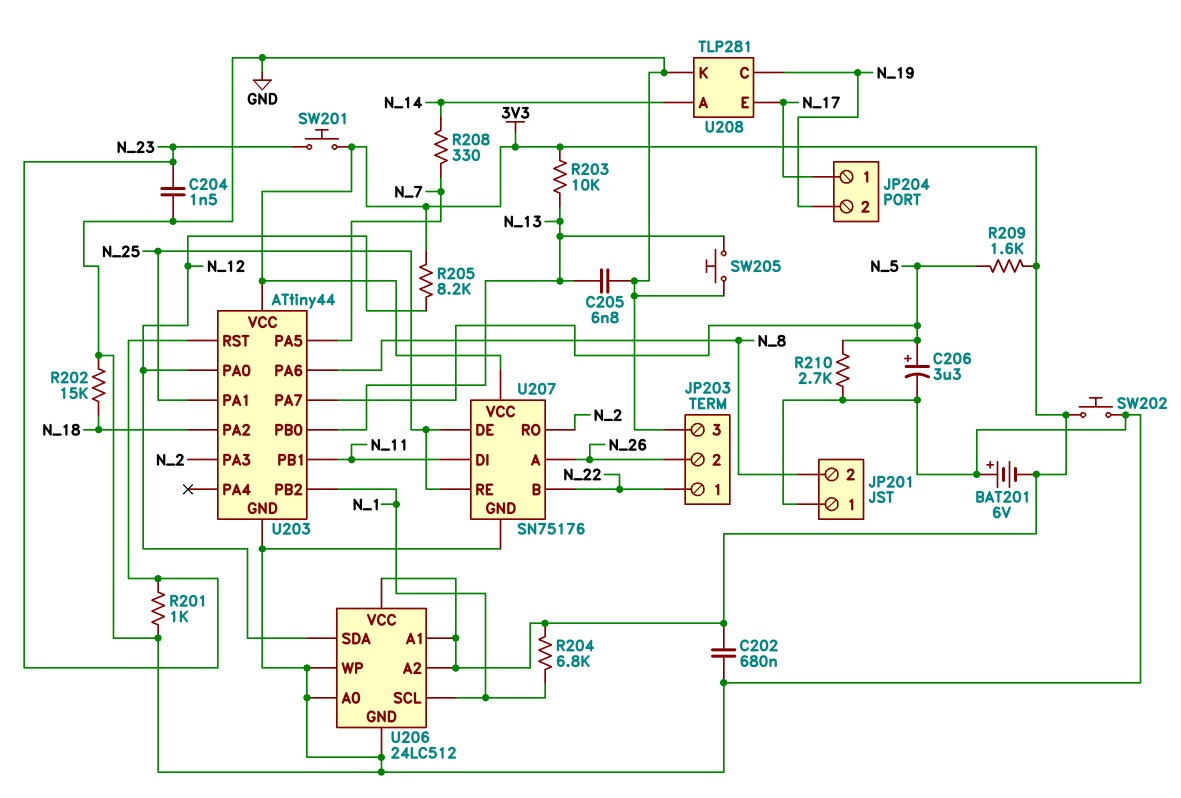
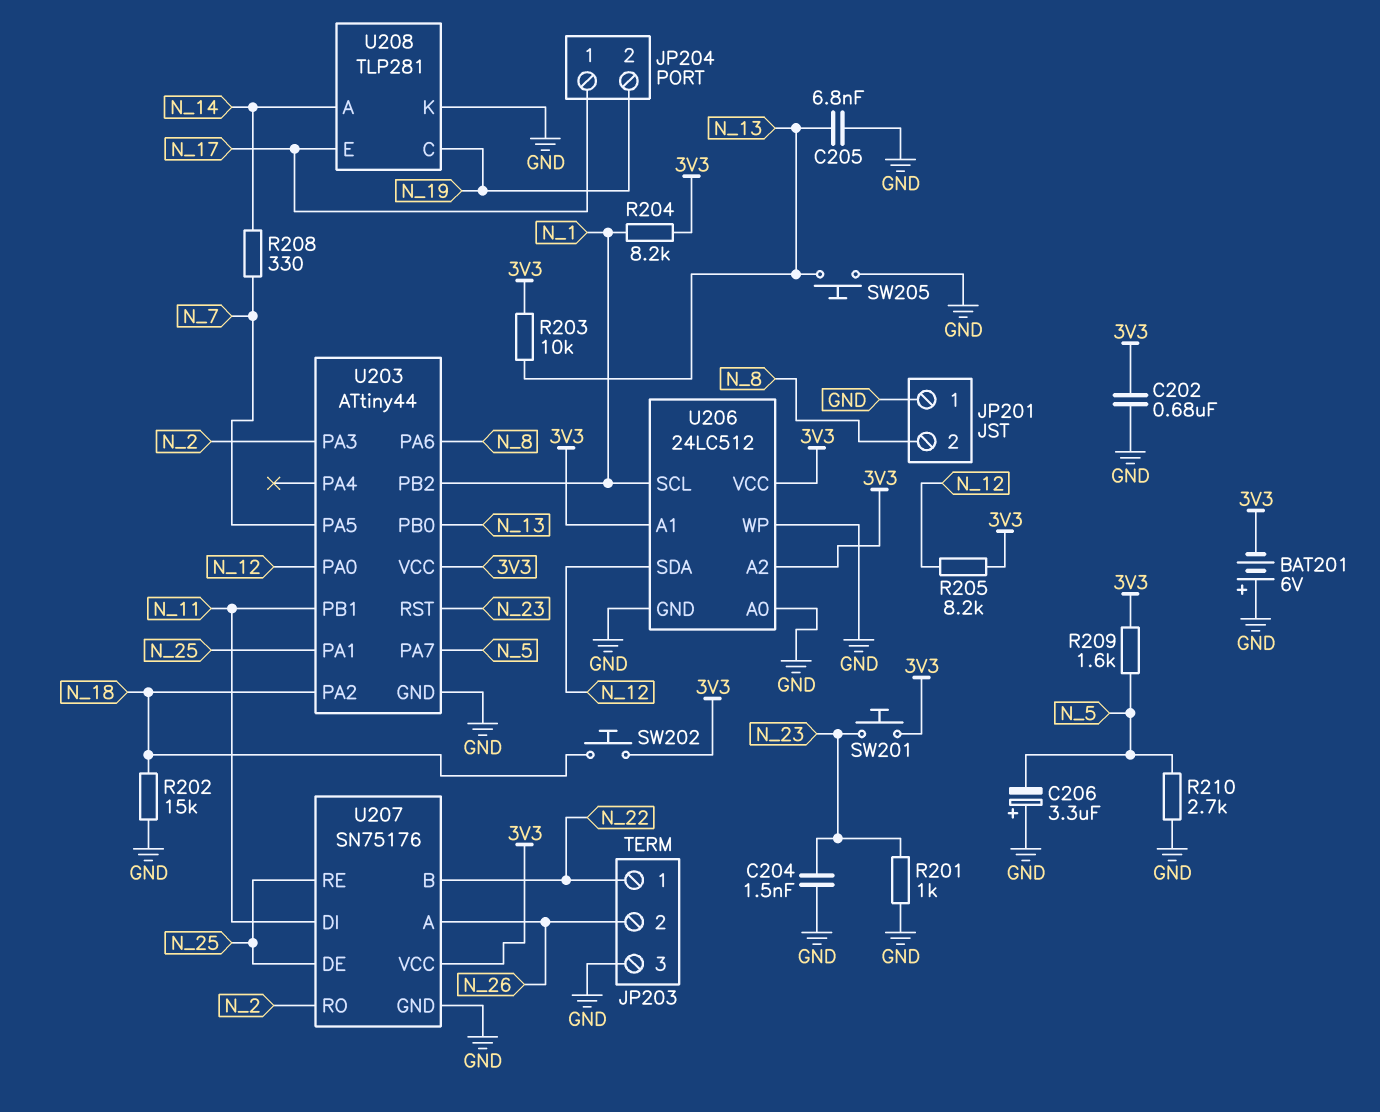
C206: 3.3uF (plus N_5, minus GND) -> 3.3uF (plus GND, minus N_5)
R204: 6.8k (3V3, N_1) -> 8.2k (3V3, N_1)
SW202: button (3V3, GND) -> button (3V3, N_18)

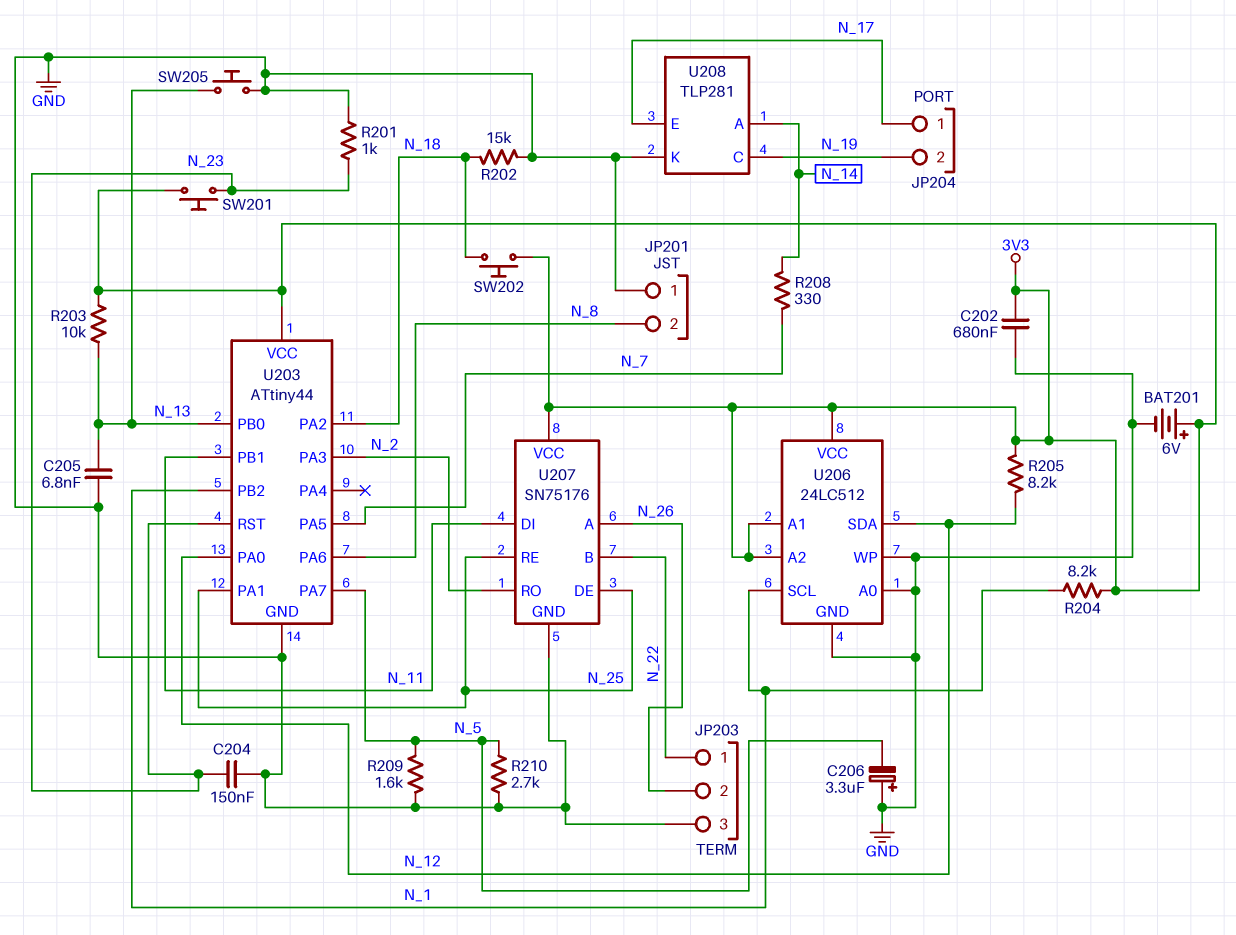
BAT201: 6V (plus GND, minus 3V3) -> 6V (plus 3V3, minus GND)
C204: 1.5nF (GND, N_23) -> 150nF (GND, N_23)
R209: 1.6k (3V3, N_5) -> 1.6k (GND, N_5)

